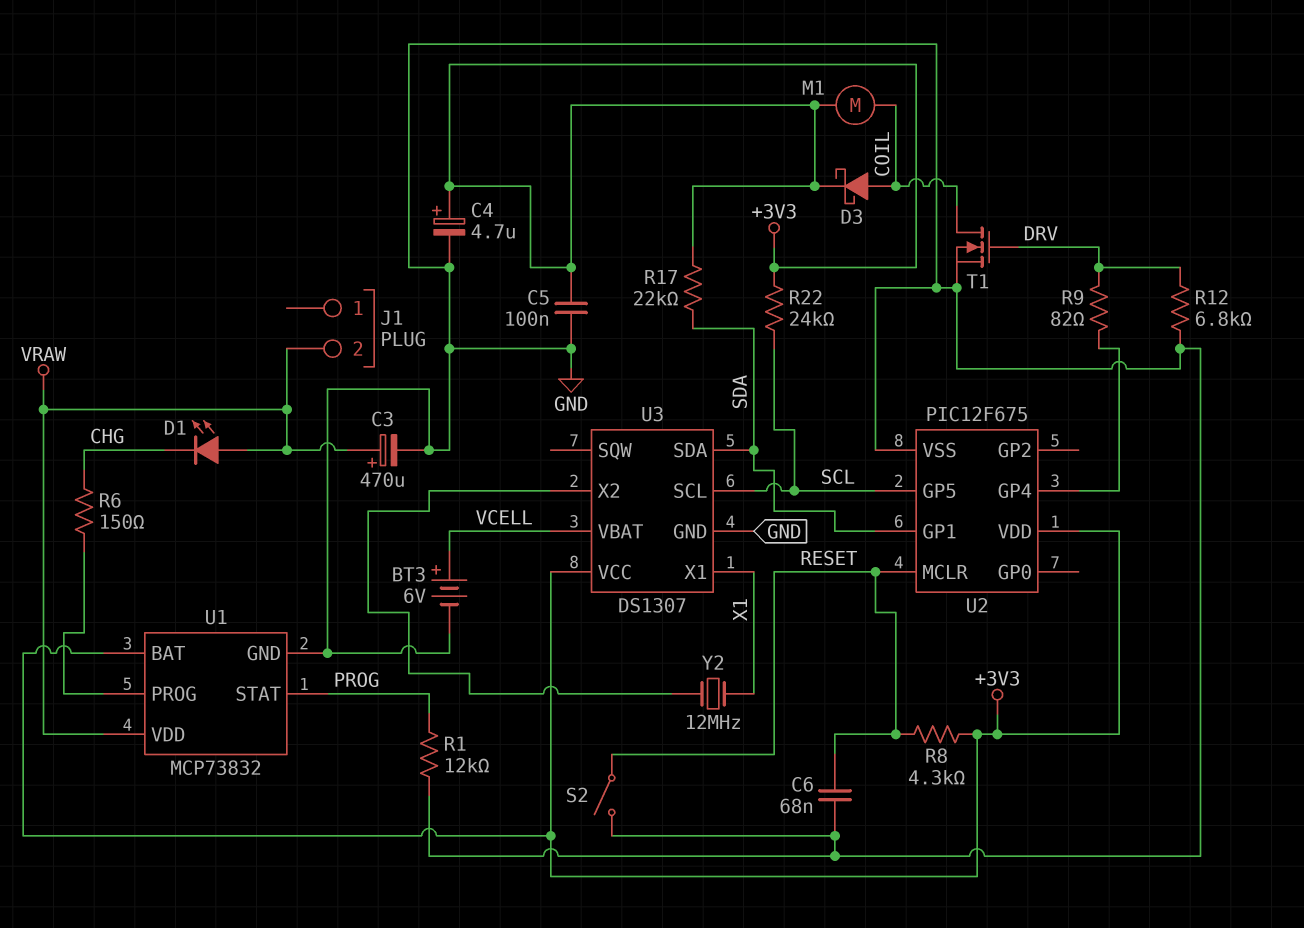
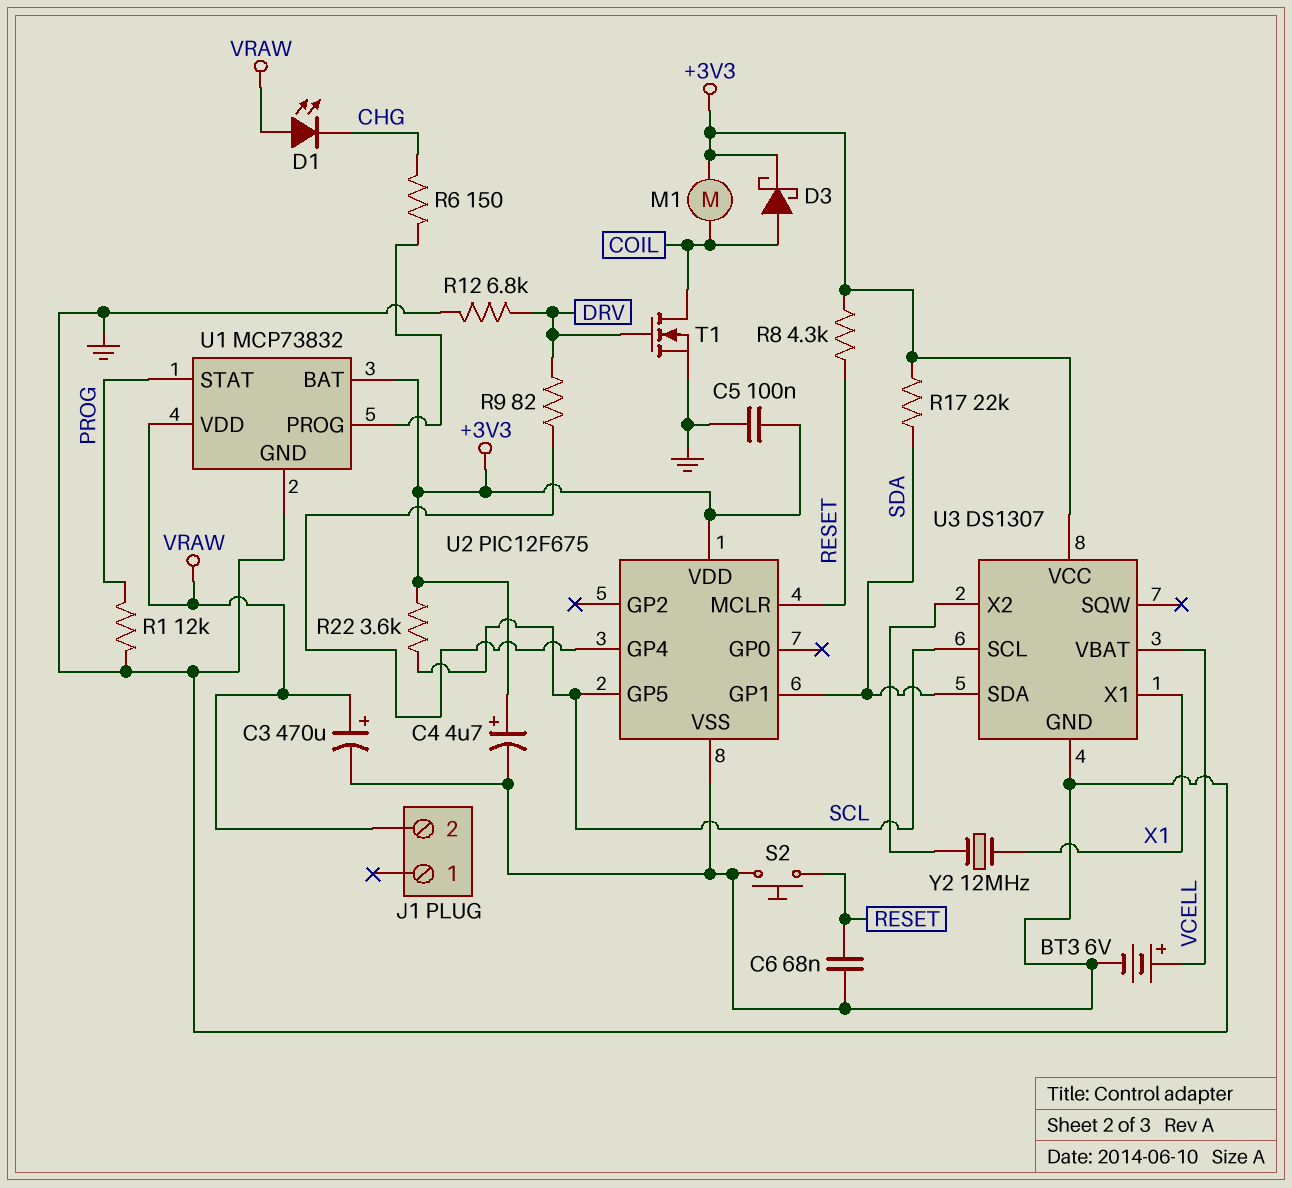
R22: 24k (+3V3, SCL) -> 3.6k (+3V3, SCL)
S2: switch (GND, RESET) -> button (GND, RESET)

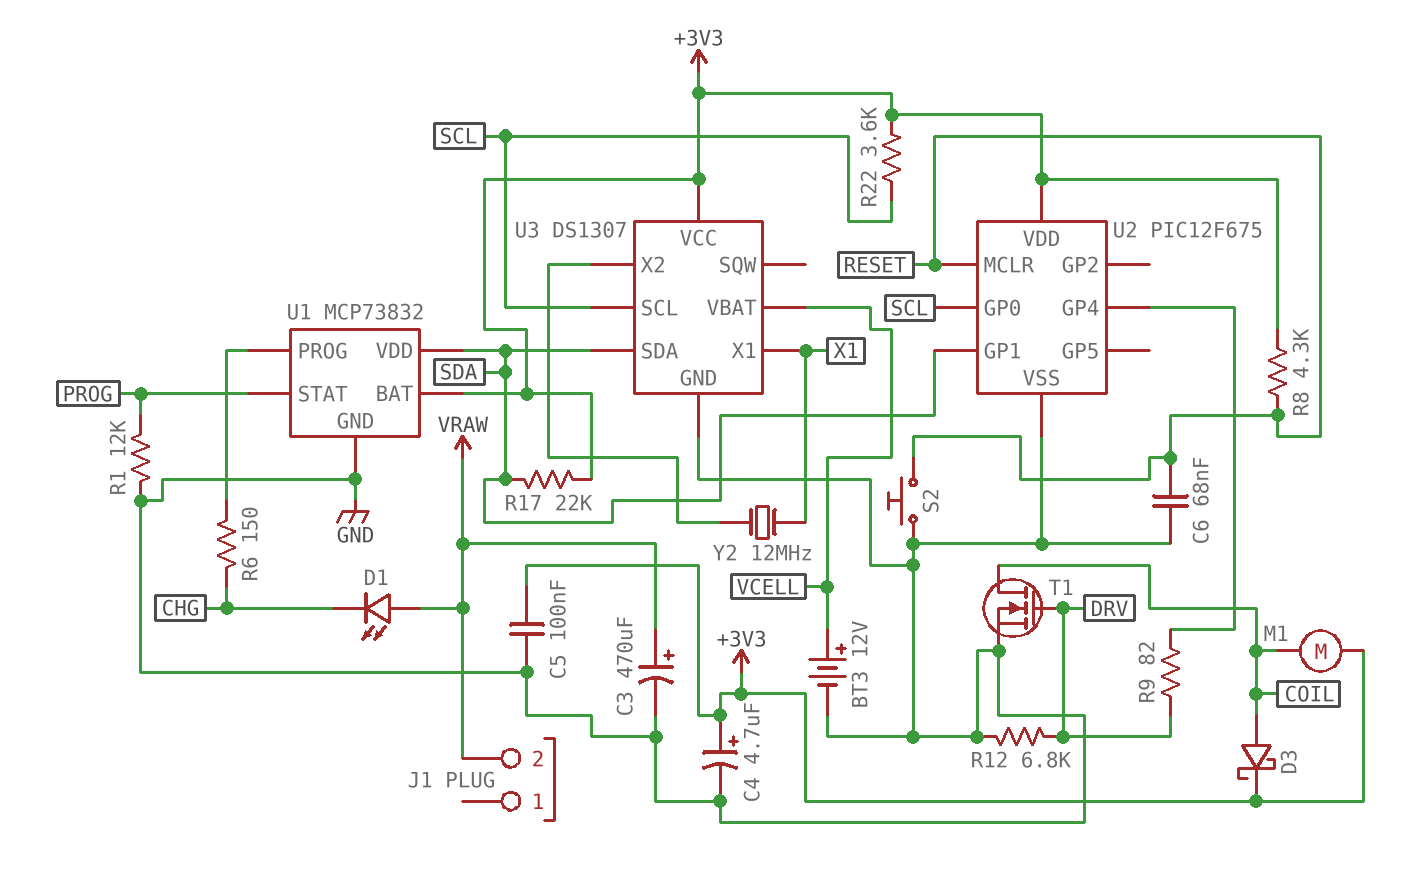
BT3: 6V (plus VCELL, minus GND) -> 12V (plus VCELL, minus GND)
U1 pin VDD: VRAW -> SDA
U2 pin GP0: none -> SCL
U2 pin GP5: SCL -> none

